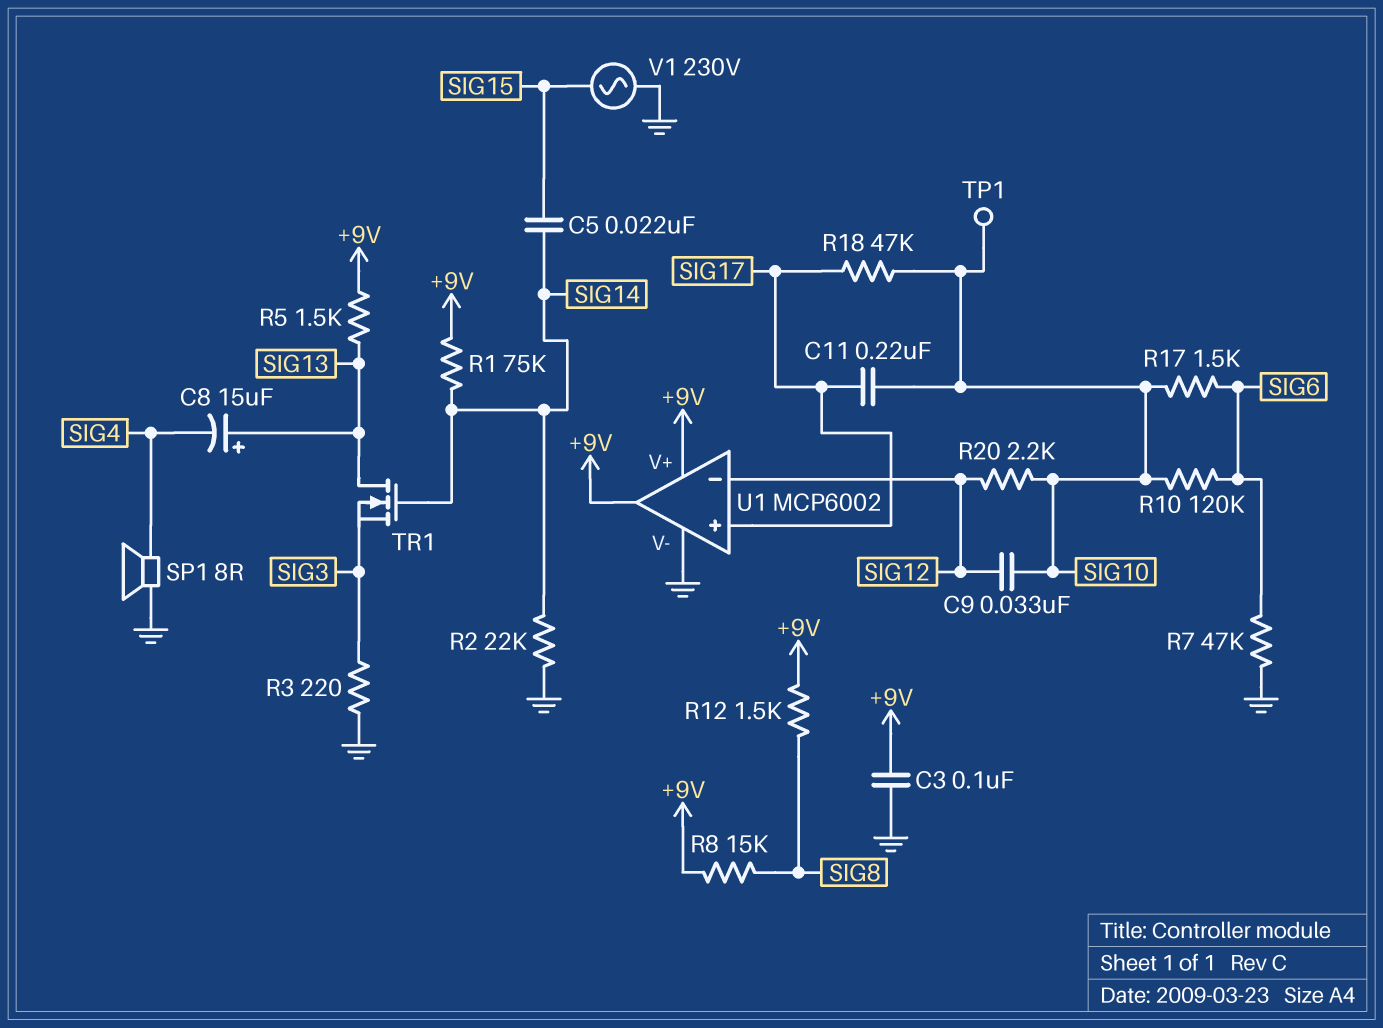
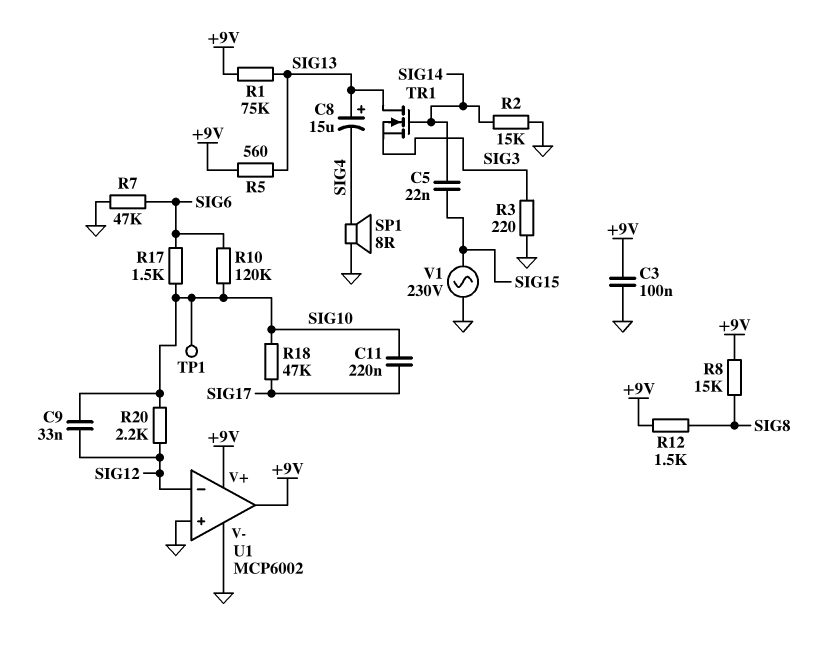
R1: 75k (+9V, SIG14) -> 75k (+9V, SIG13)
R2: 22k (GND, SIG14) -> 15k (GND, SIG14)
R5: 1.5k (+9V, SIG13) -> 560 (+9V, SIG13)
U1 pin in+: SIG17 -> GND

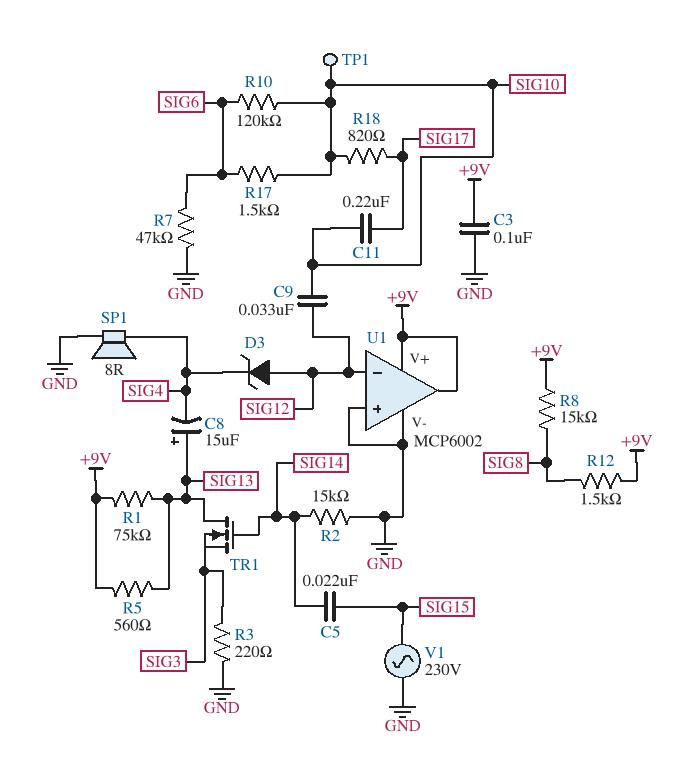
D3: none -> zener (A SIG12, K SIG4)
R18: 47k (SIG10, SIG17) -> 820 (SIG10, SIG17)
R20: 2.2k (SIG10, SIG12) -> none

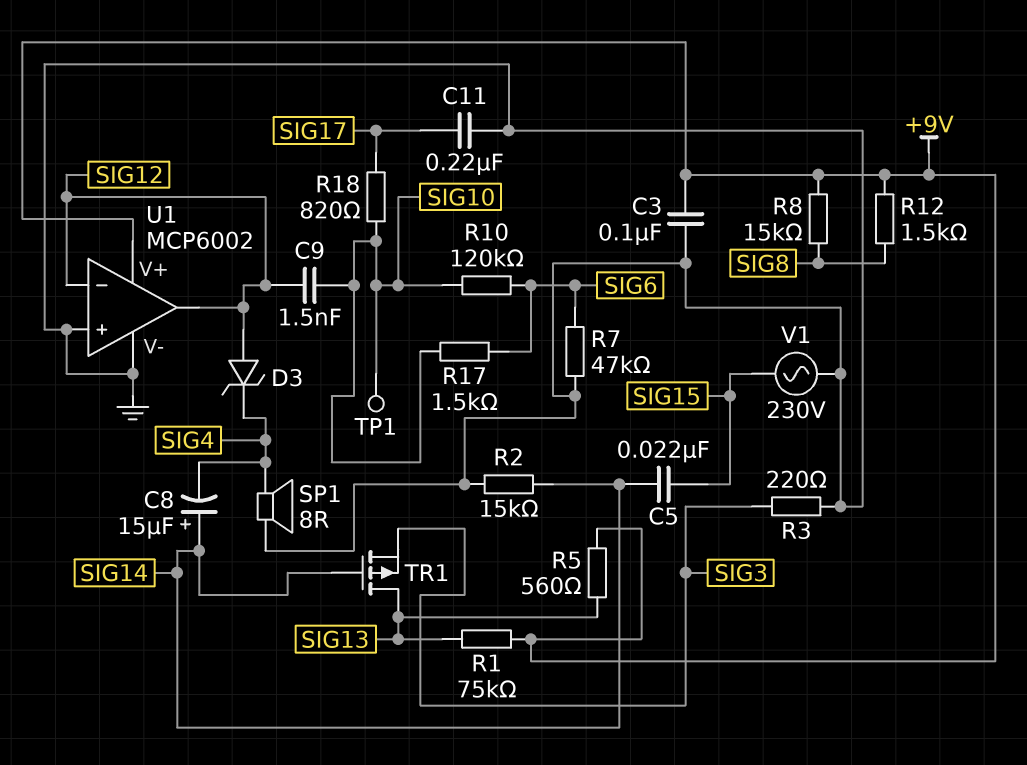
C8: 15uF (plus SIG13, minus SIG4) -> 15uF (plus SIG14, minus SIG4)
C9: 33nF (SIG10, SIG12) -> 1.5nF (SIG10, SIG12)
C11: 220nF (SIG10, SIG17) -> 220nF (GND, SIG17)
TR1: NMOS (G SIG14, D SIG13, S SIG3) -> PMOS (G SIG14, D SIG13, S SIG3)
U1 pin out: +9V -> SIG12

